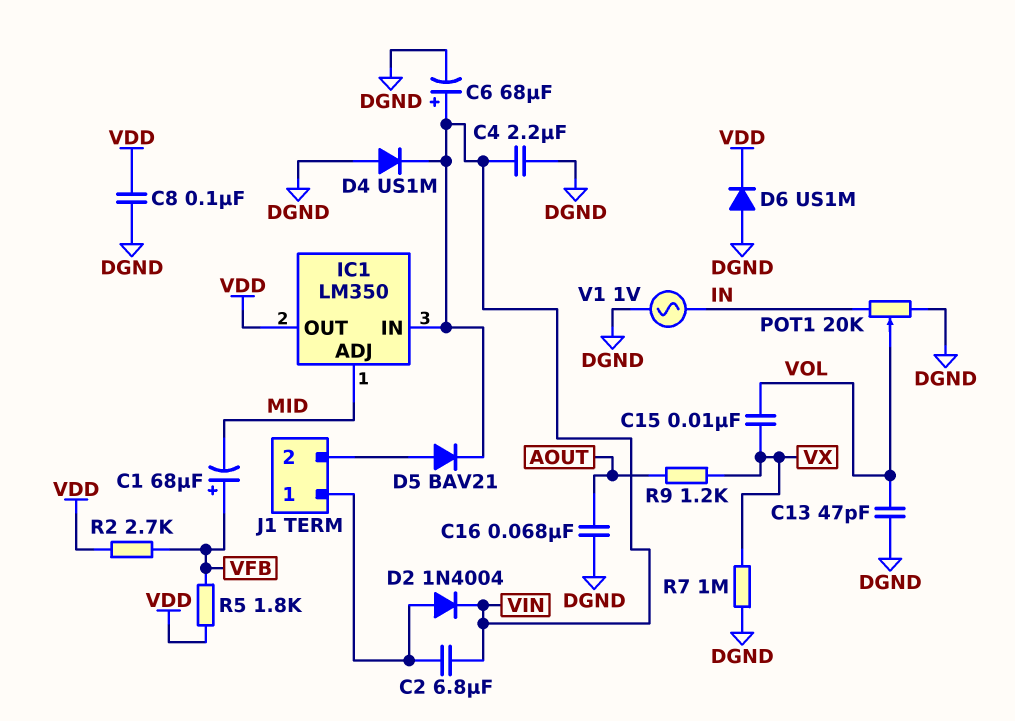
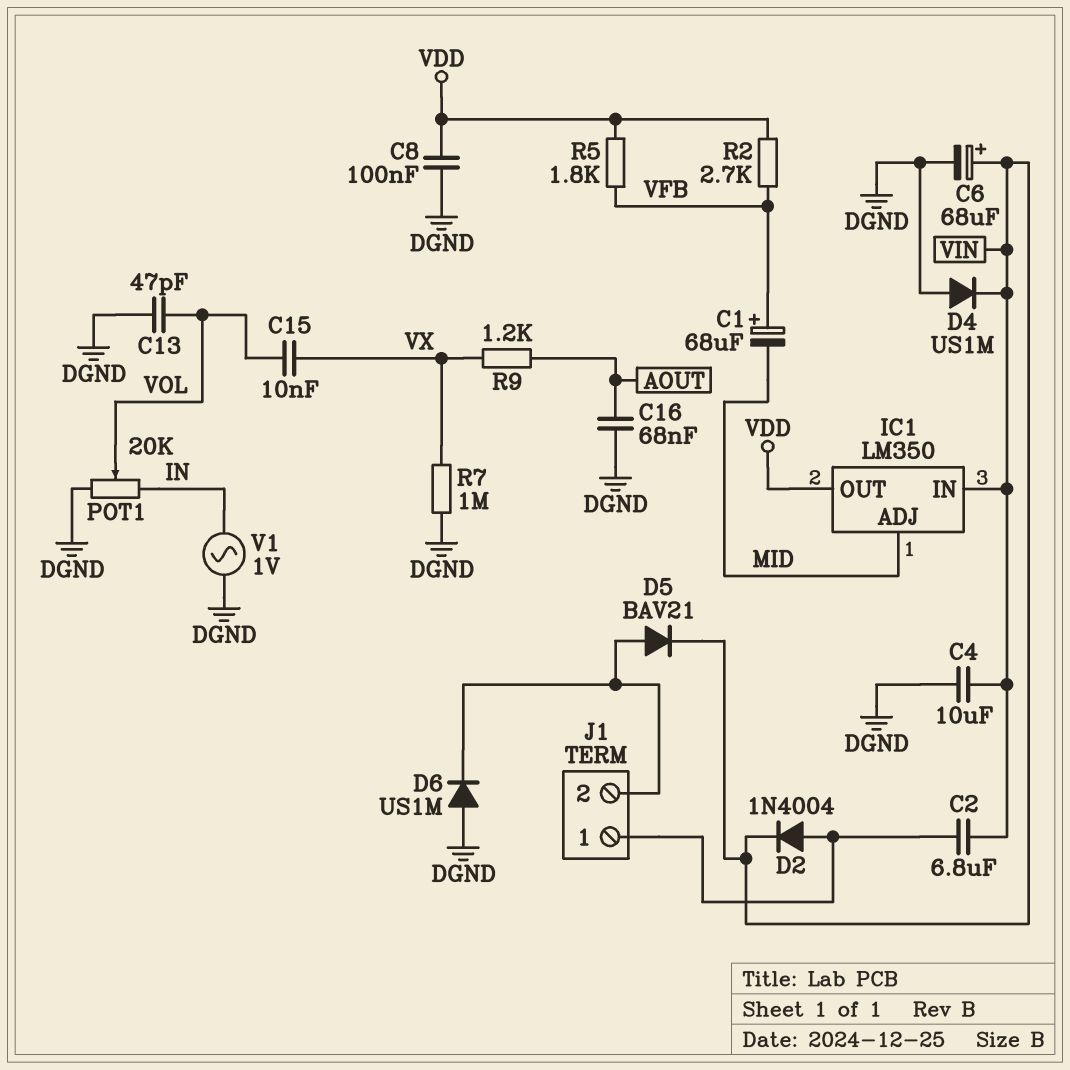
C4: 2.2uF (DGND, VIN) -> 10uF (DGND, VIN)
D6: diode US1M (A DGND, K VDD) -> diode US1M (A DGND, K J1/2)

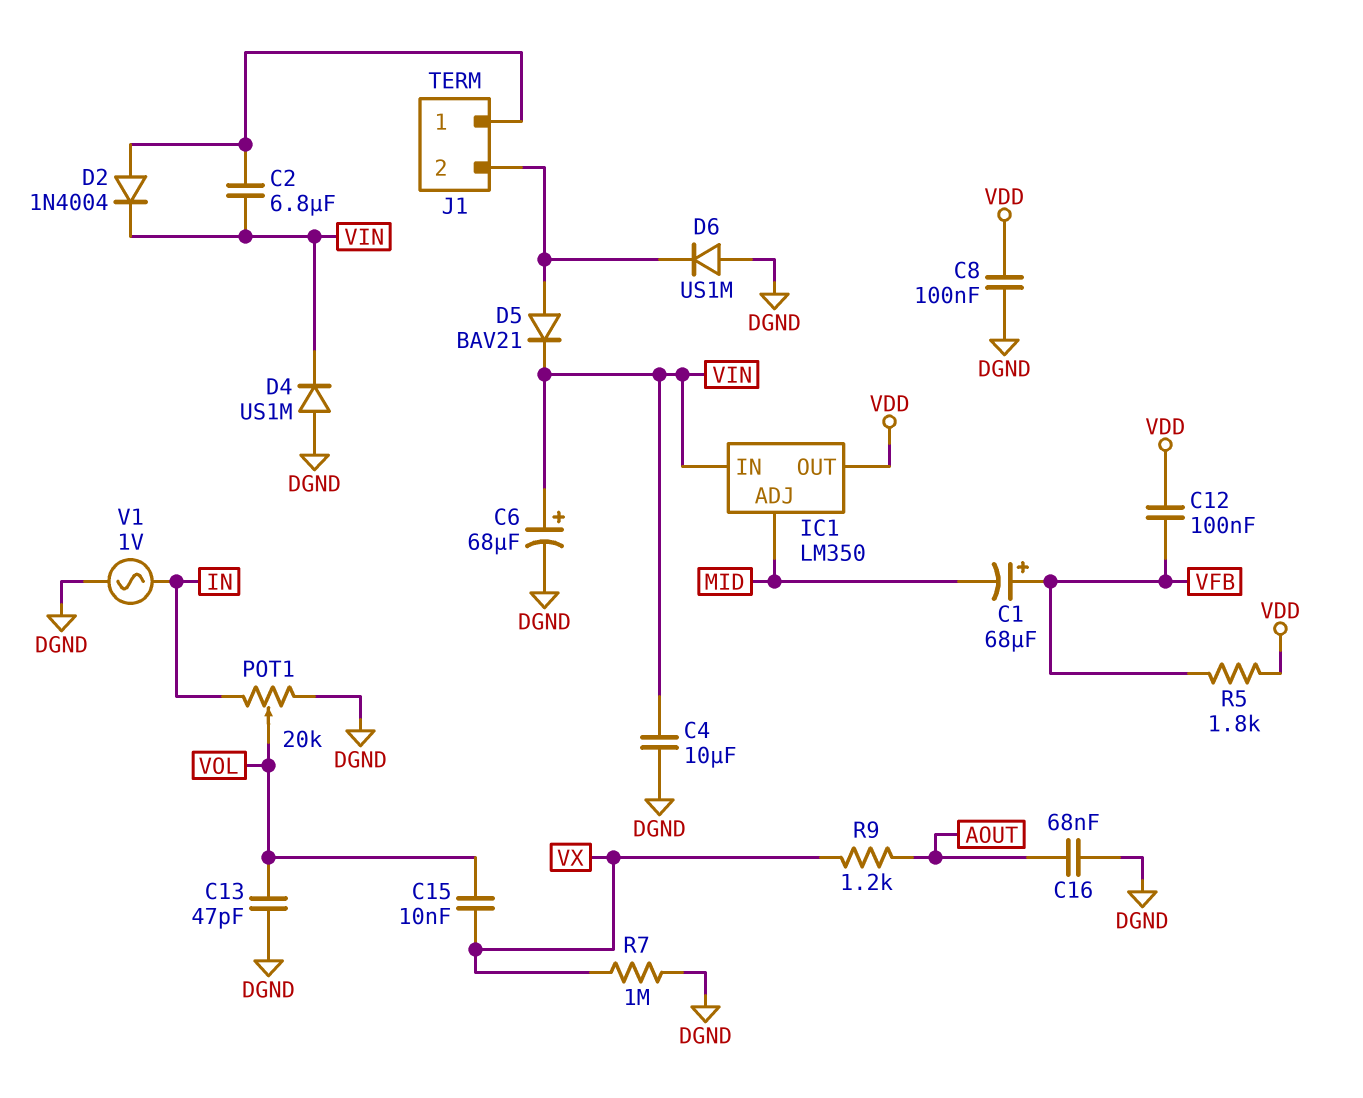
C12: none -> 100nF (VDD, VFB)
R2: 2.7k (VDD, VFB) -> none

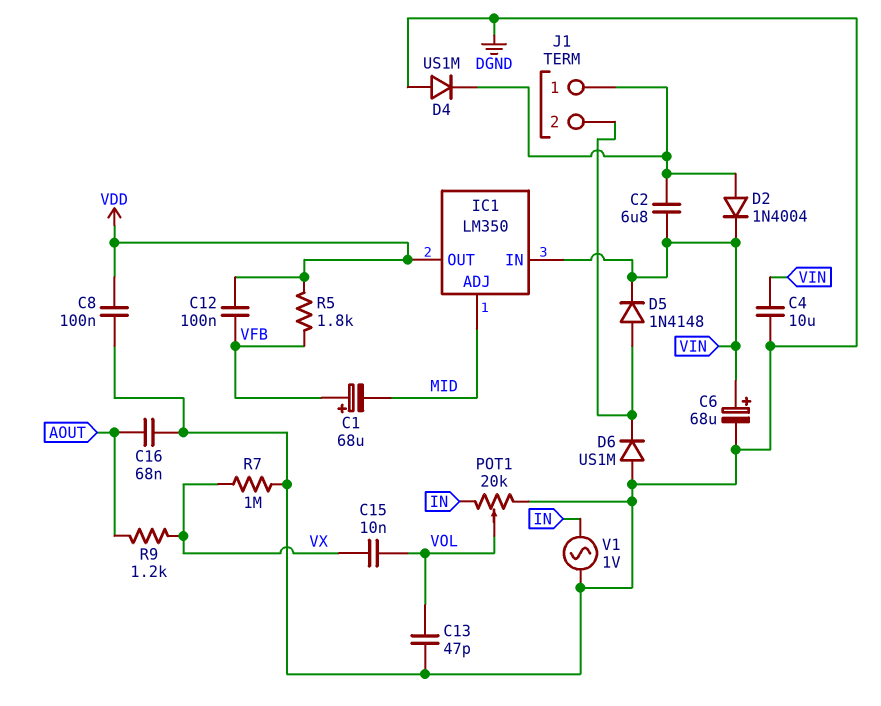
D4: diode US1M (A DGND, K VIN) -> diode US1M (A DGND, K J1/1)
D5: diode BAV21 (A J1/2, K VIN) -> diode 1N4148 (A J1/2, K VIN)

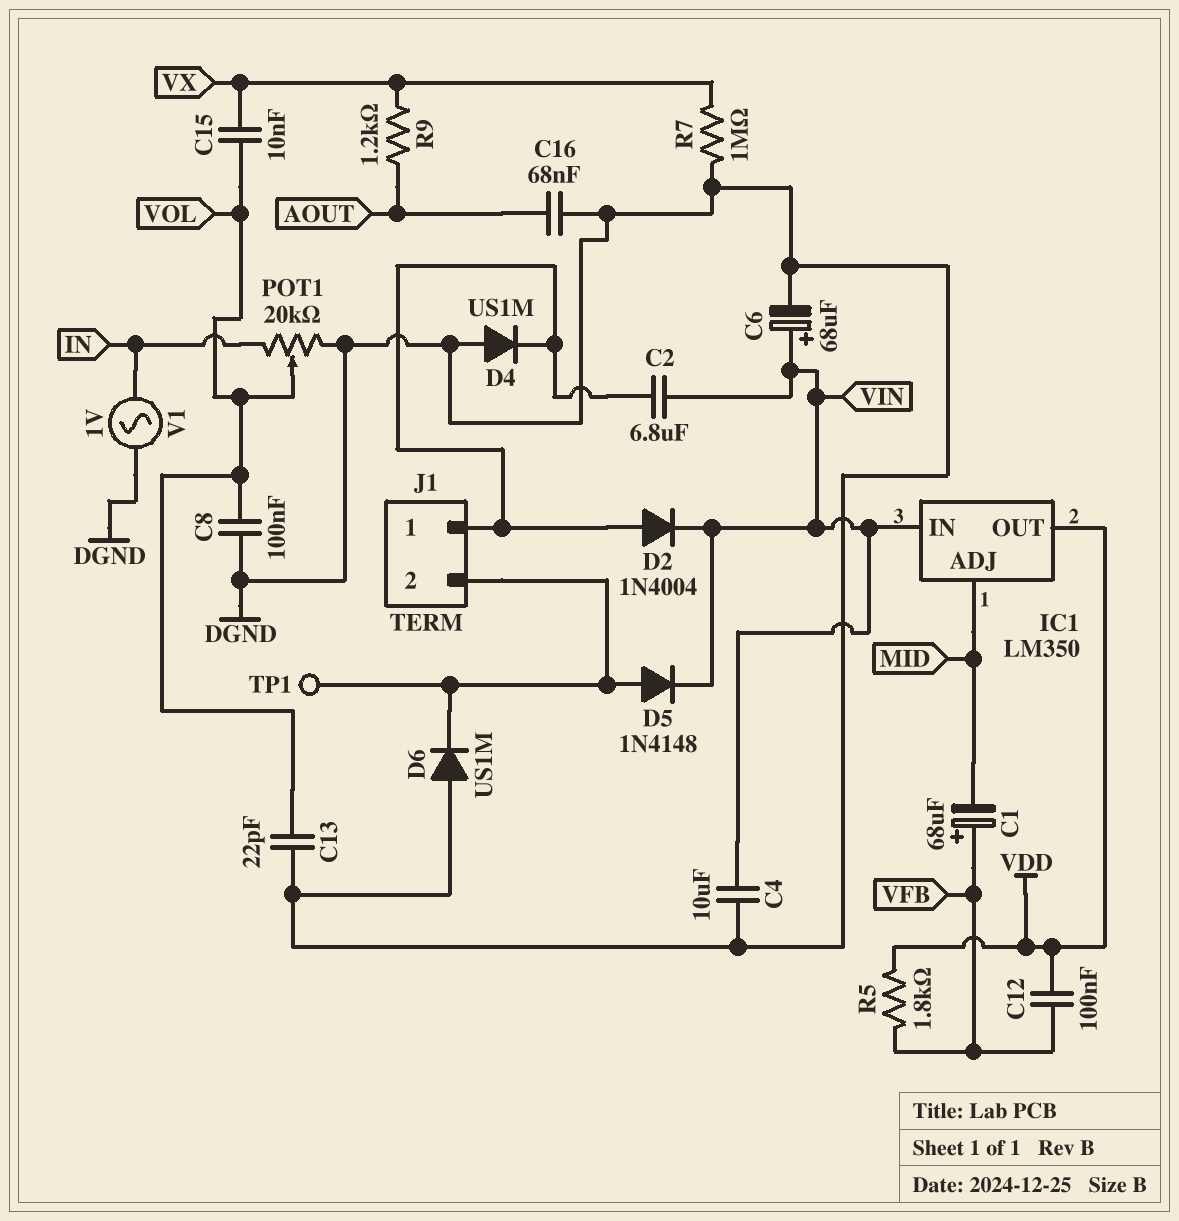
C8: 100nF (DGND, VDD) -> 100nF (DGND, VOL)
C13: 47pF (DGND, VOL) -> 22pF (DGND, VOL)
TP1: none -> test point (J1/2)

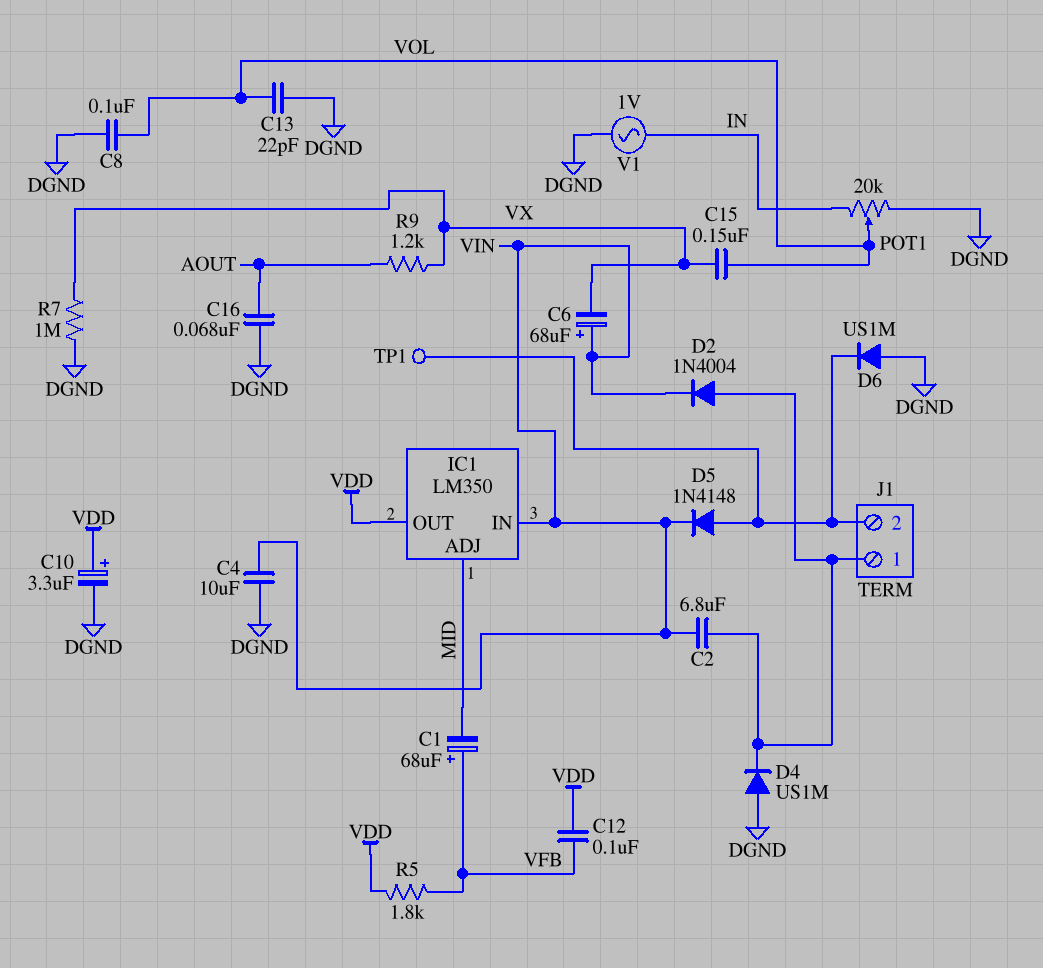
C6: 68uF (plus VIN, minus DGND) -> 68uF (plus VIN, minus VX)
C10: none -> 3.3uF (plus VDD, minus DGND)
C15: 10nF (VOL, VX) -> 150nF (VOL, VX)

